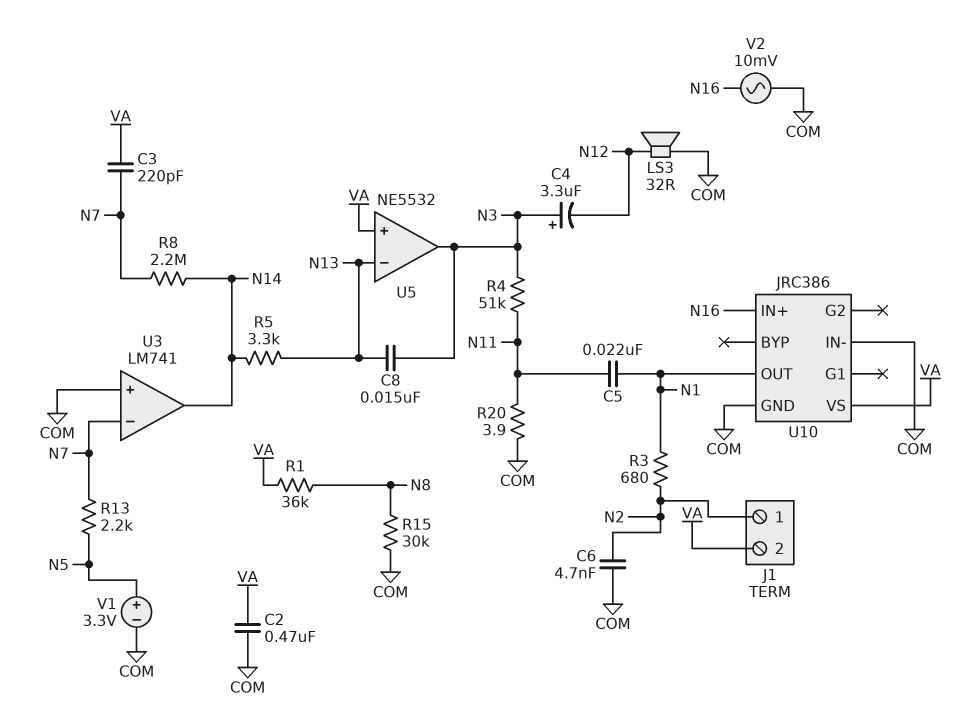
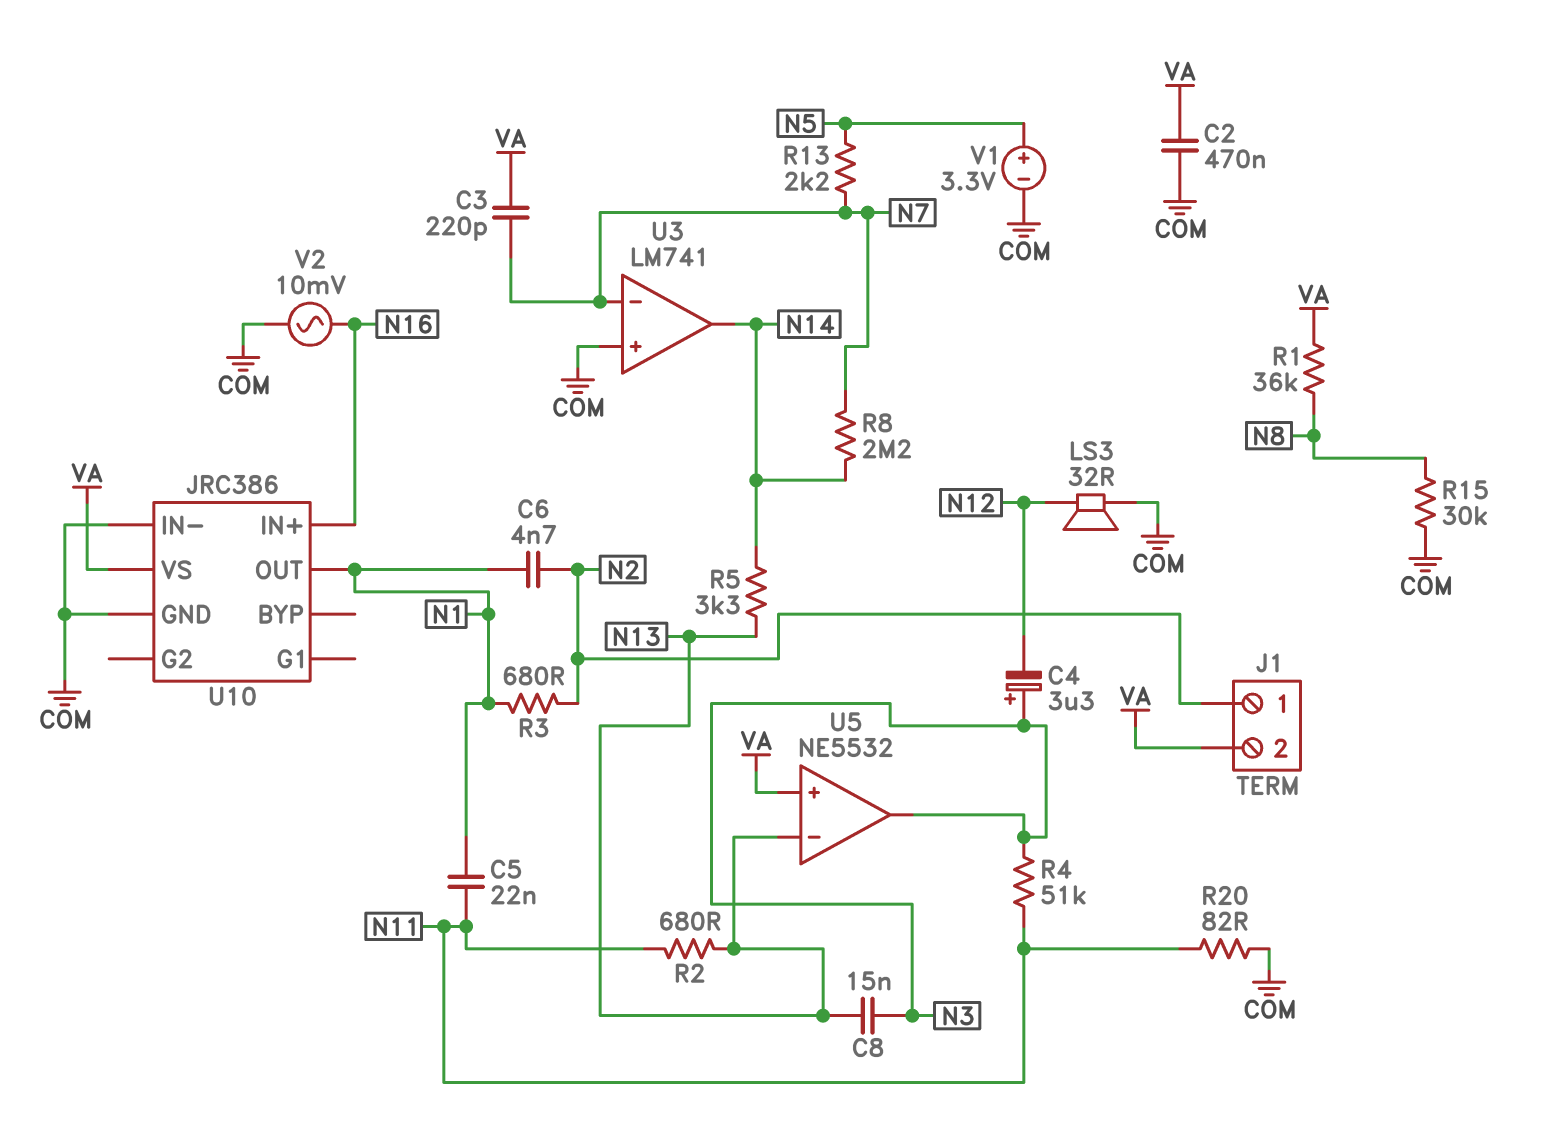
C6: 4.7nF (COM, N2) -> 4.7nF (N1, N2)
R2: none -> 680 (N11, N13)
R20: 3.9 (COM, N11) -> 82 (COM, N11)

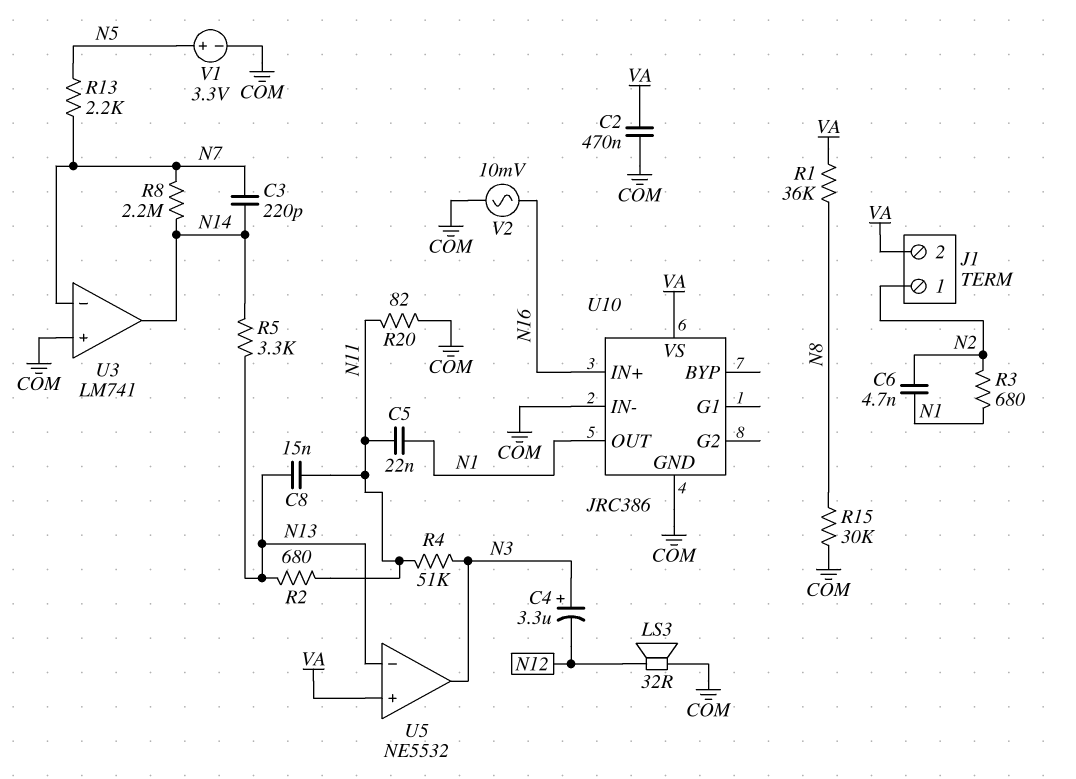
C3: 220pF (N7, VA) -> 220pF (N7, N14)
C8: 15nF (N3, N13) -> 15nF (N11, N13)

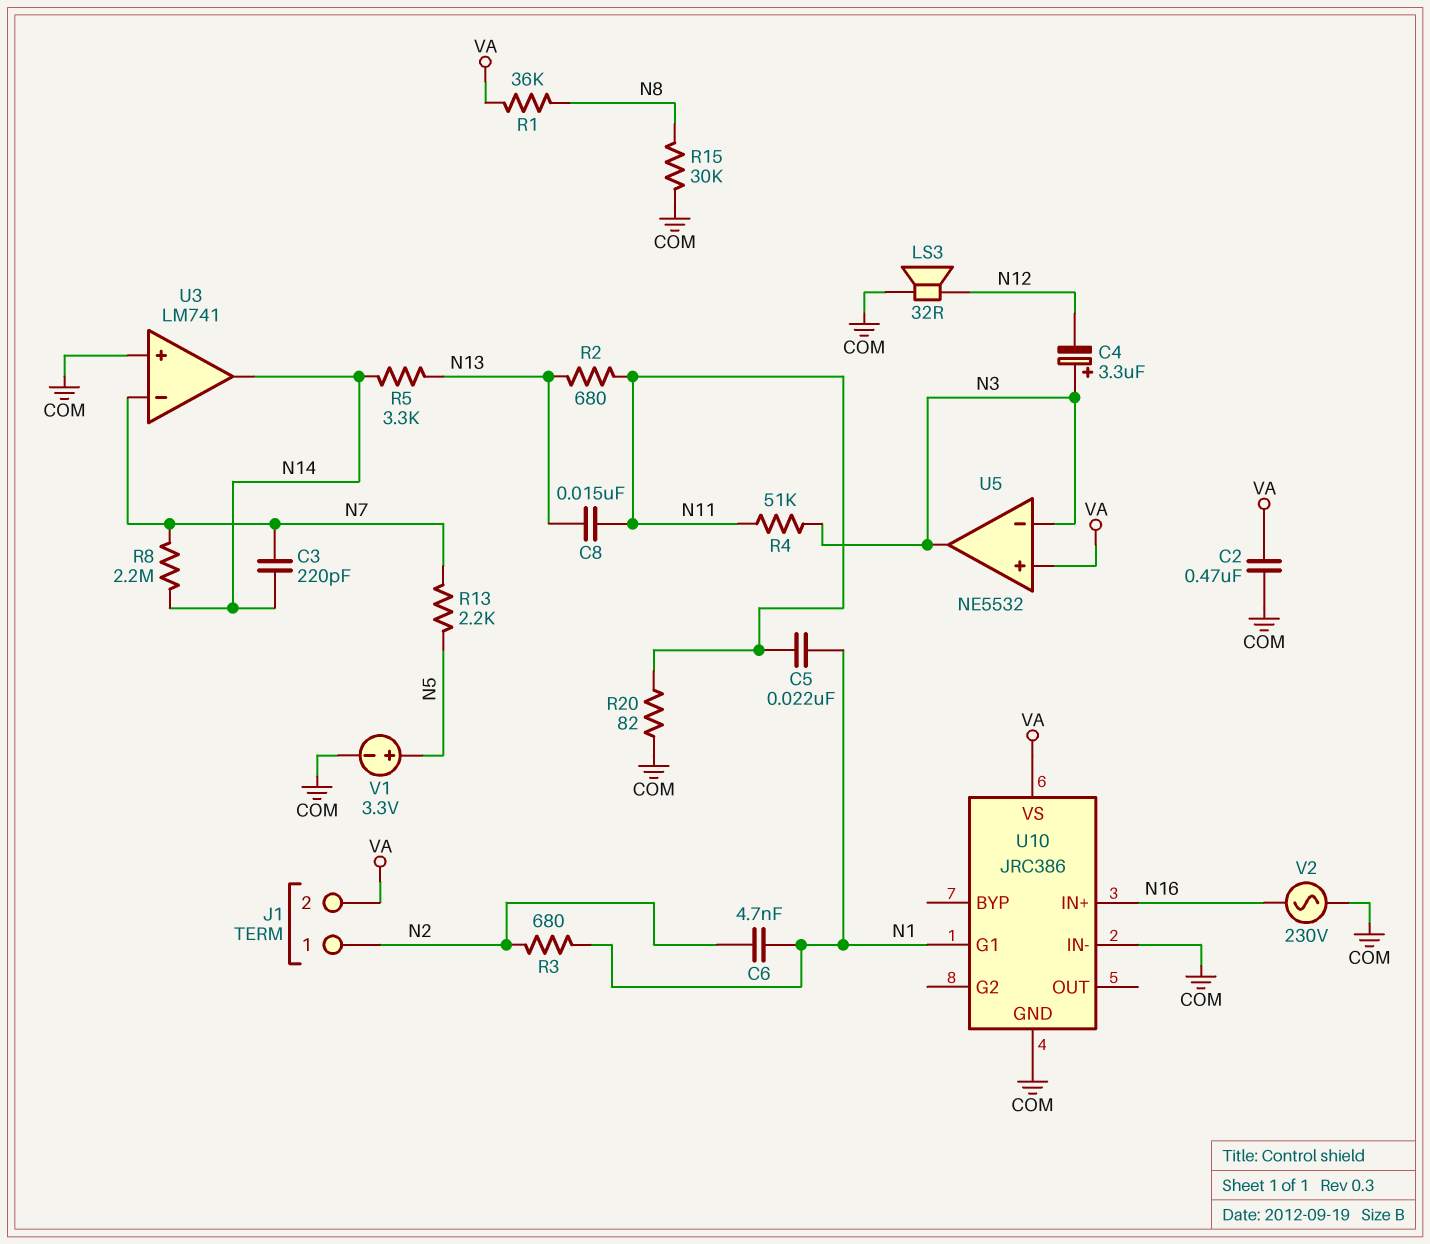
U5 pin in-: N13 -> N3
U10 pin G1: none -> N1
U10 pin OUT: N1 -> none
V2: AC 10mV (COM, N16) -> AC 230V (COM, N16)

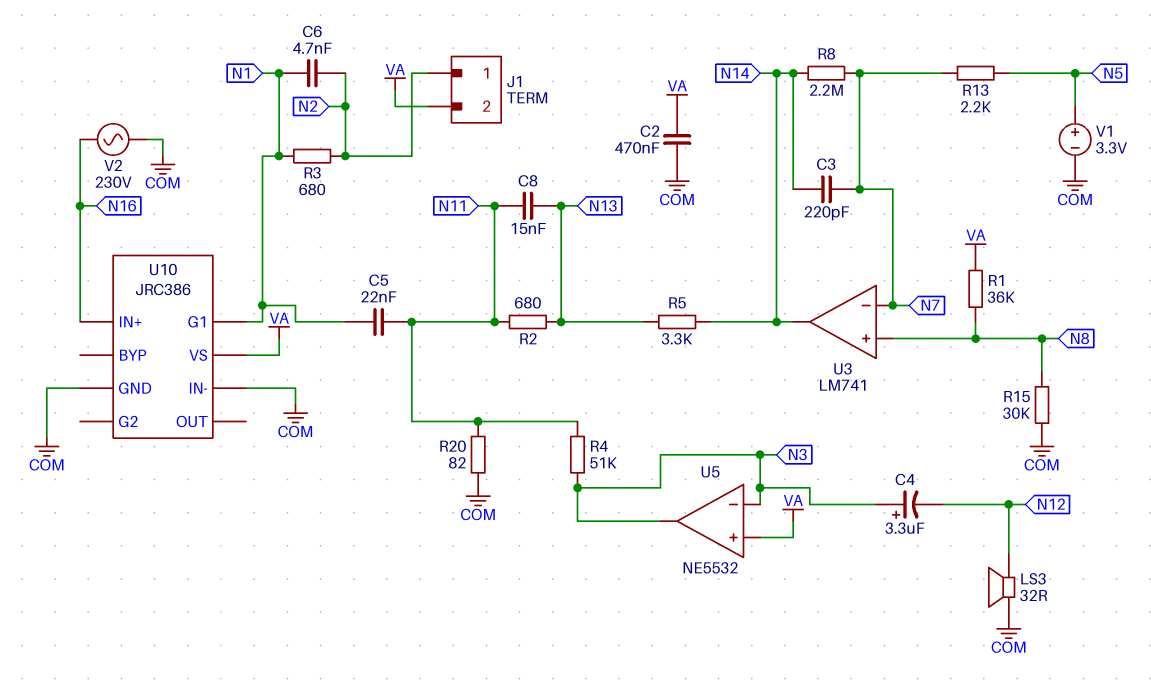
U3 pin in+: COM -> N8

